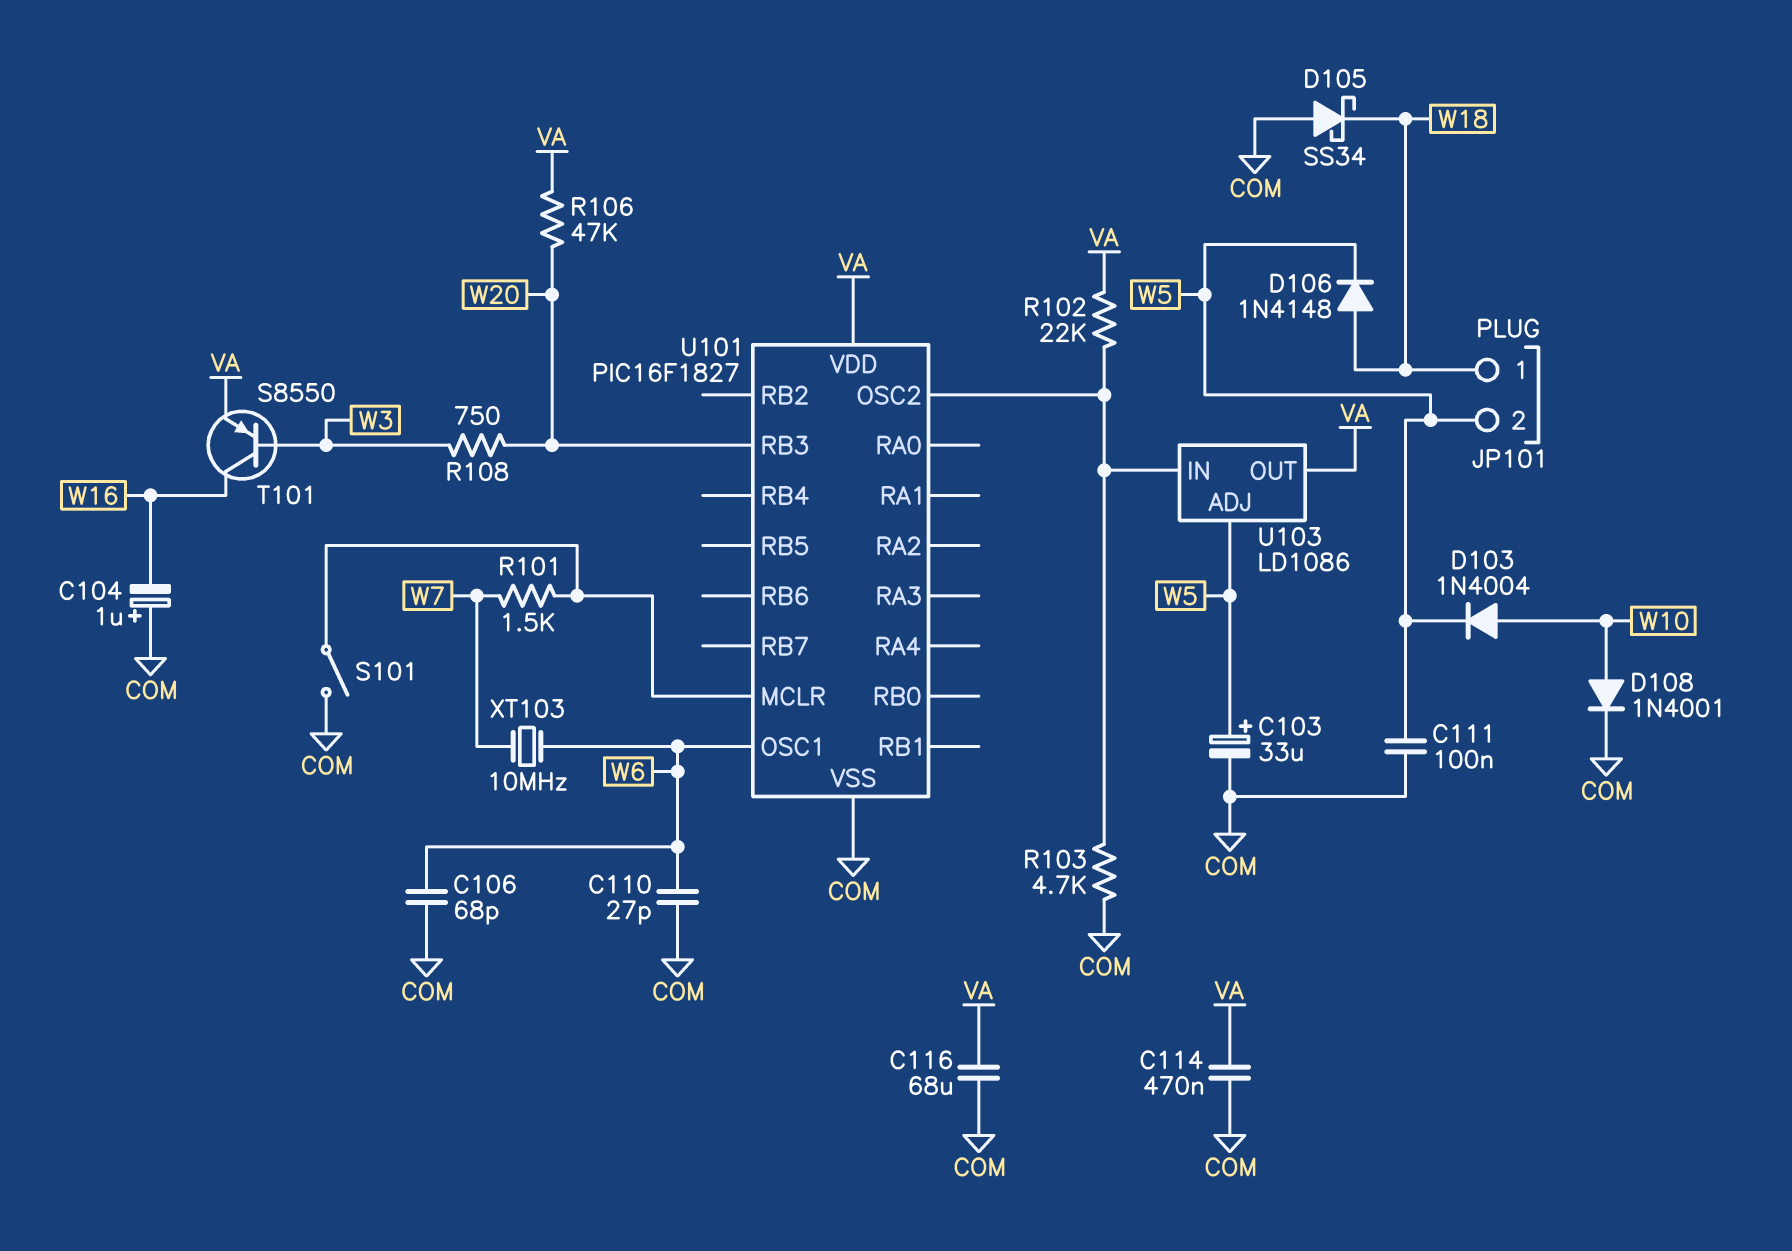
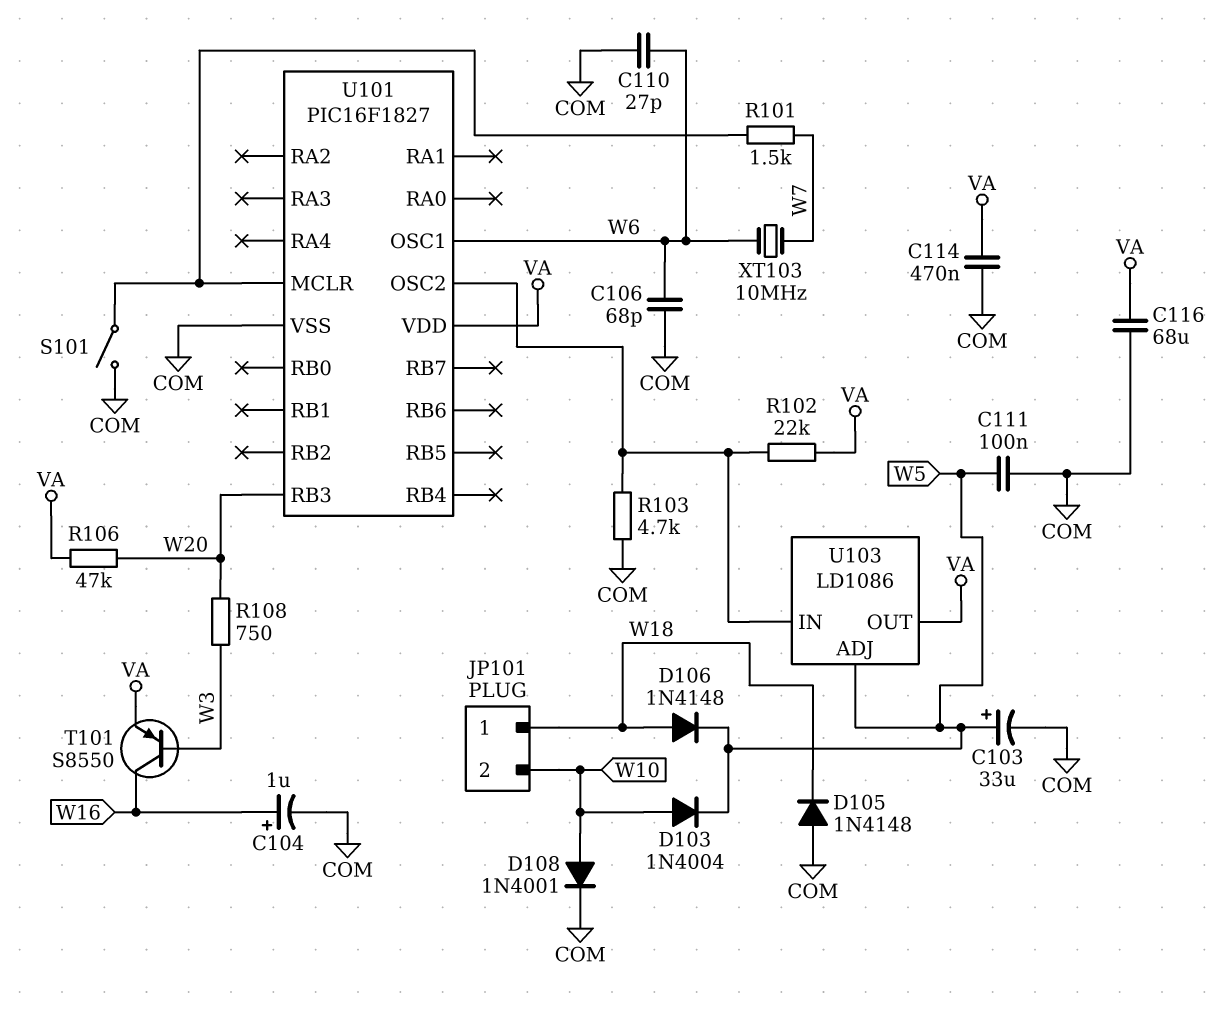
C104: 1uF (plus COM, minus W16) -> 1uF (plus W16, minus COM)
D105: schottky SS34 (A COM, K W18) -> diode 1N4148 (A COM, K W18)
JP101 pin 2: W5 -> W10

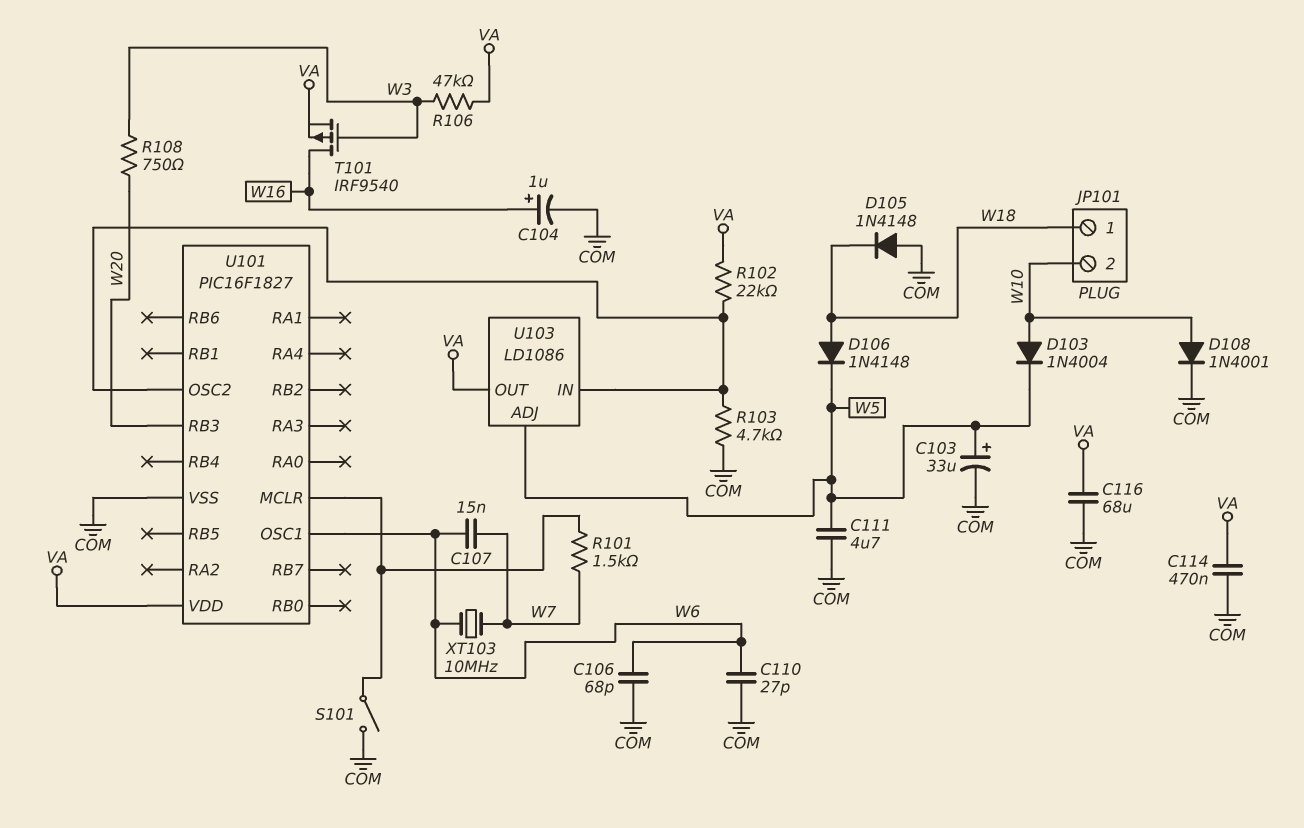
C107: none -> 15nF (W6, W7)
C111: 100nF (COM, W5) -> 4.7uF (COM, W5)
R106: 47k (VA, W20) -> 47k (VA, W3)
T101: PNP S8550 (B W3, C W16, E VA) -> PMOS IRF9540 (G W3, D W16, S VA)

